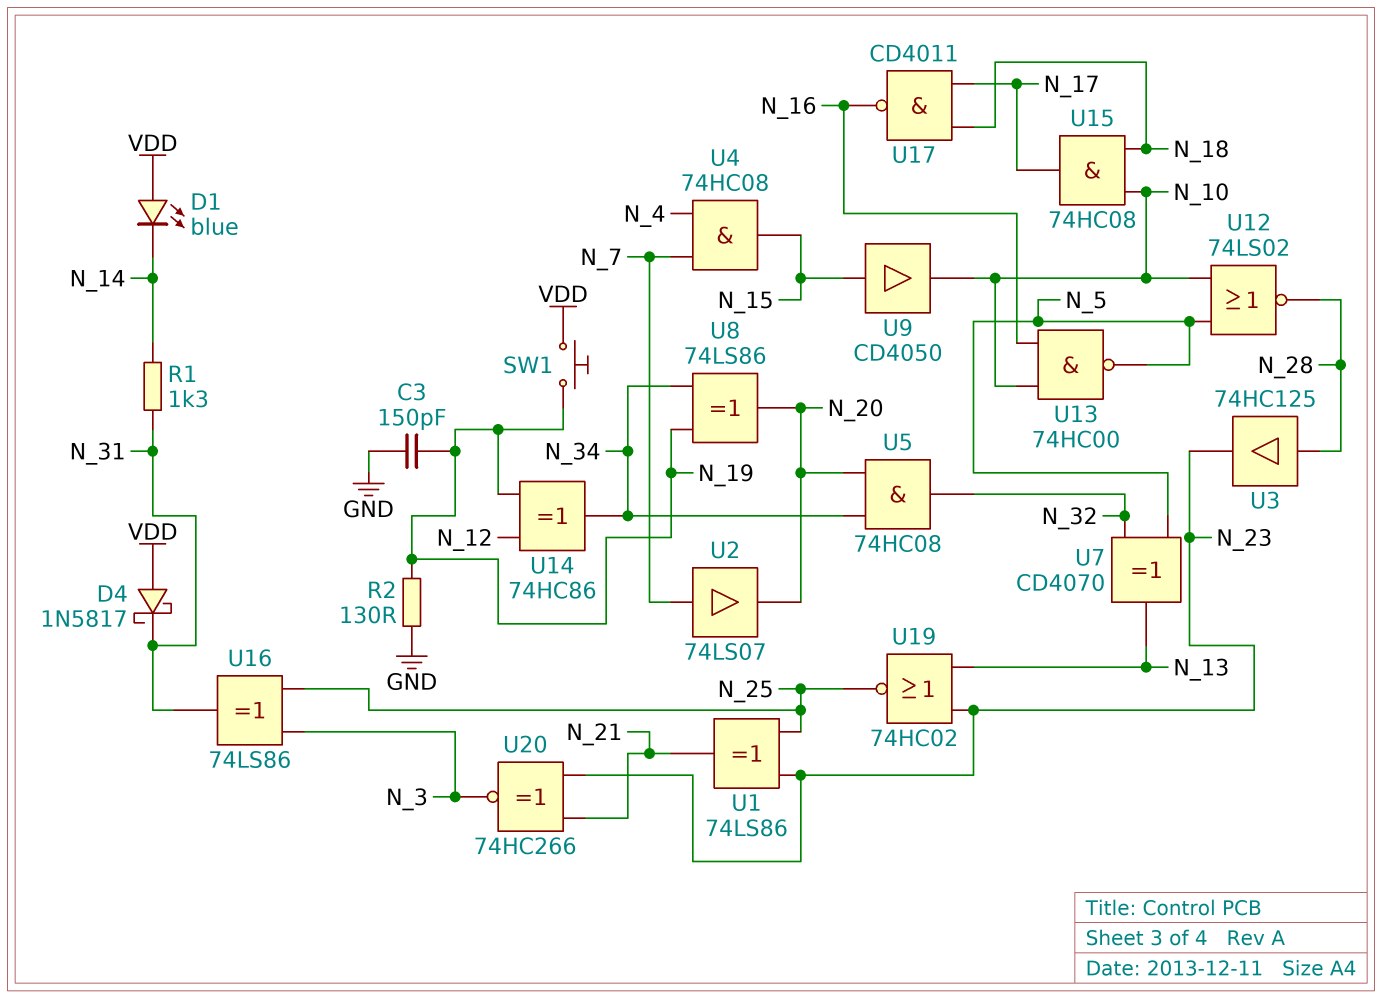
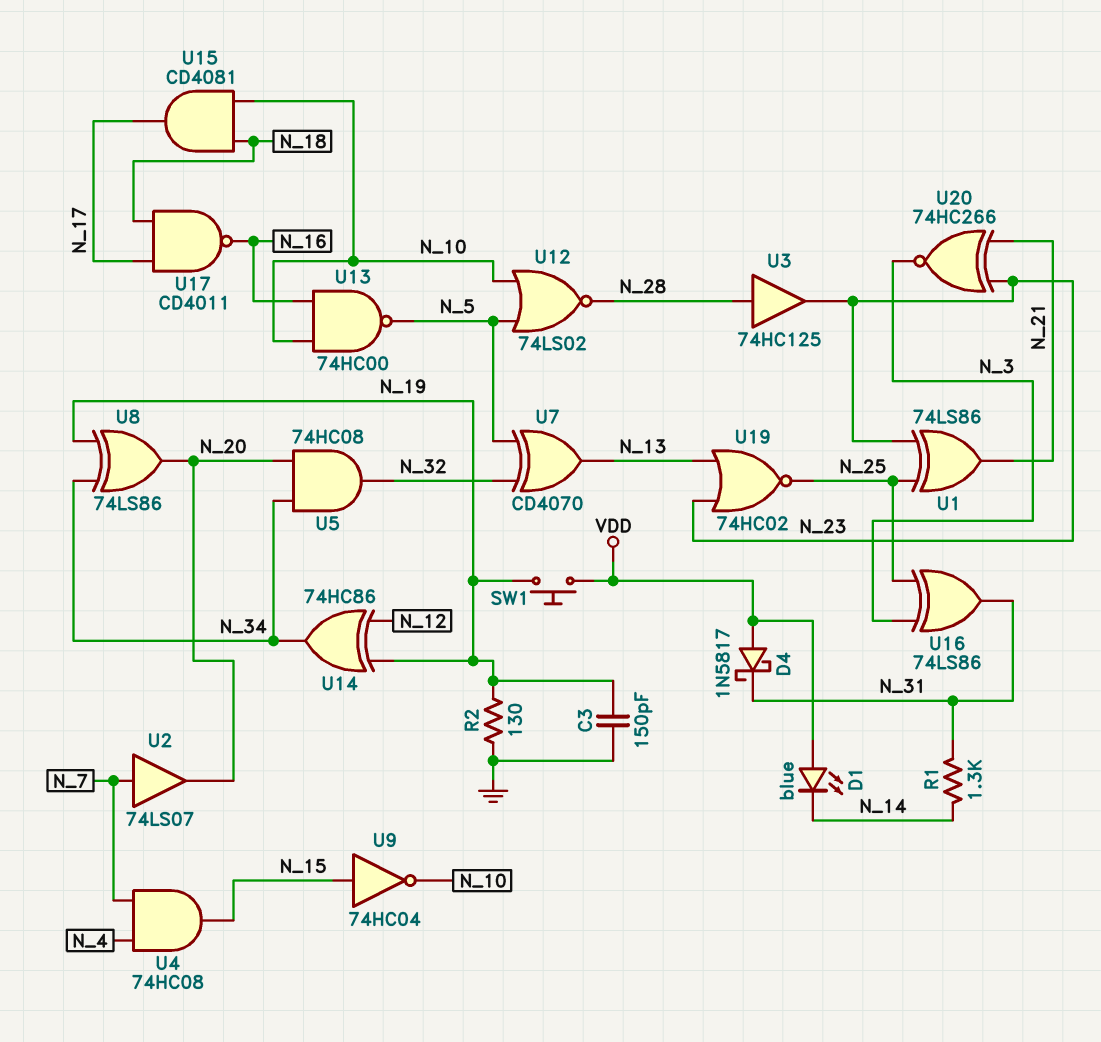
U9: buffer CD4050 (in N_15, out N_10) -> NOT 74HC04 (in N_15, out N_10)
U15: AND 74HC08 (in N_10, in N_18, out N_17) -> AND CD4081 (in N_10, in N_18, out N_17)

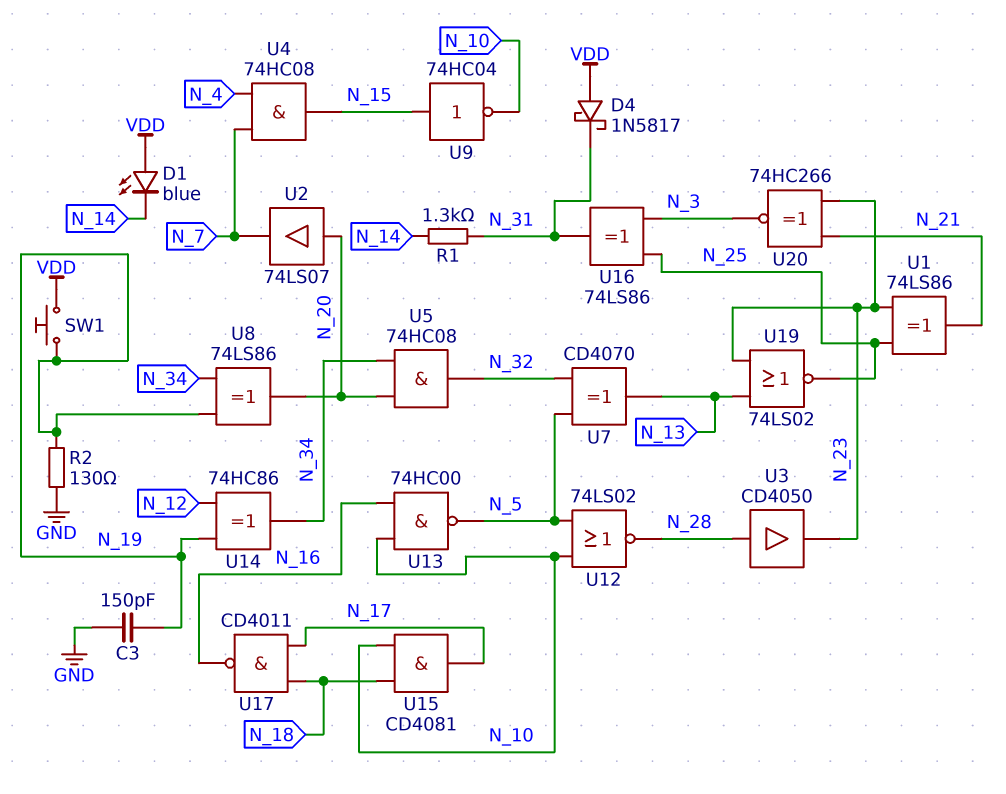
U2: buffer 74LS07 (in N_7, out N_20) -> buffer 74LS07 (in N_20, out N_7)
U3: buffer 74HC125 (in N_28, out N_23) -> buffer CD4050 (in N_28, out N_23)
U19: NOR 74HC02 (in N_13, in N_23, out N_25) -> NOR 74LS02 (in N_13, in N_23, out N_25)

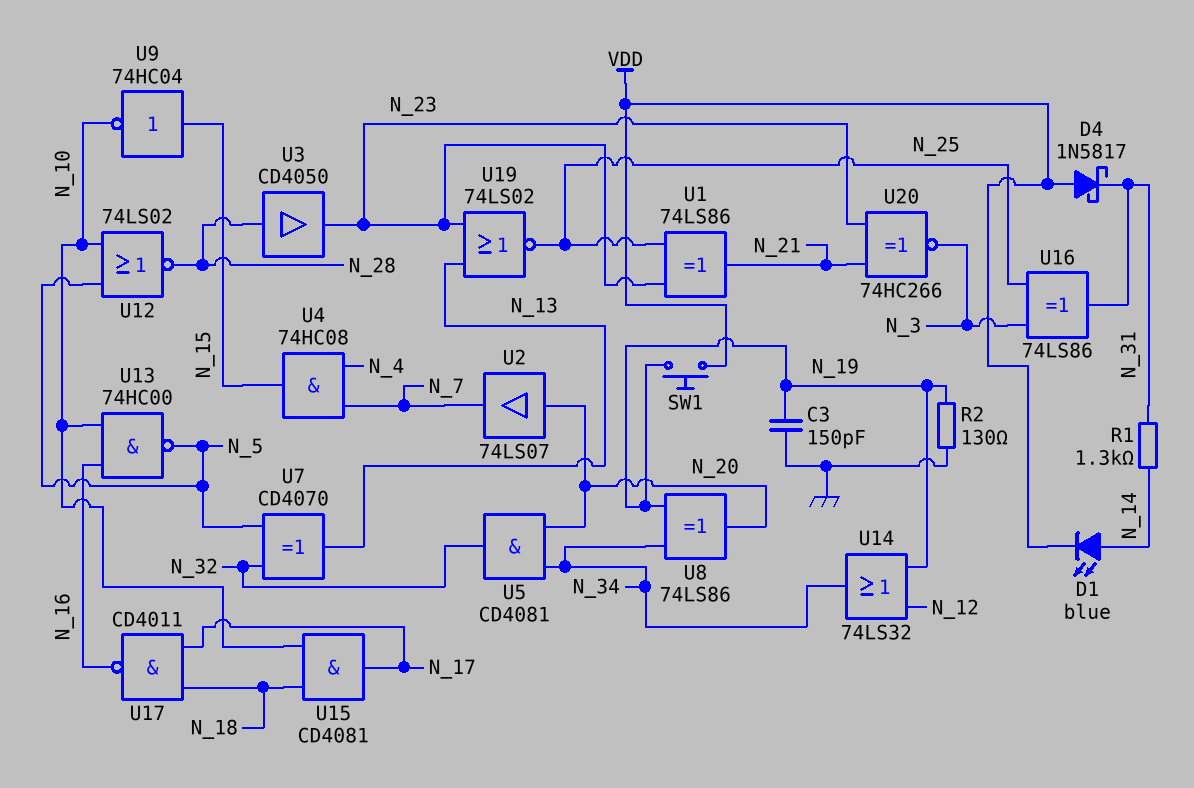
D1: LED blue (A VDD, K N_14) -> LED blue (A N_14, K VDD)
U5: AND 74HC08 (in N_20, in N_34, out N_32) -> AND CD4081 (in N_20, in N_34, out N_32)
U14: XOR 74HC86 (in N_12, in N_19, out N_34) -> OR 74LS32 (in N_12, in N_19, out N_34)

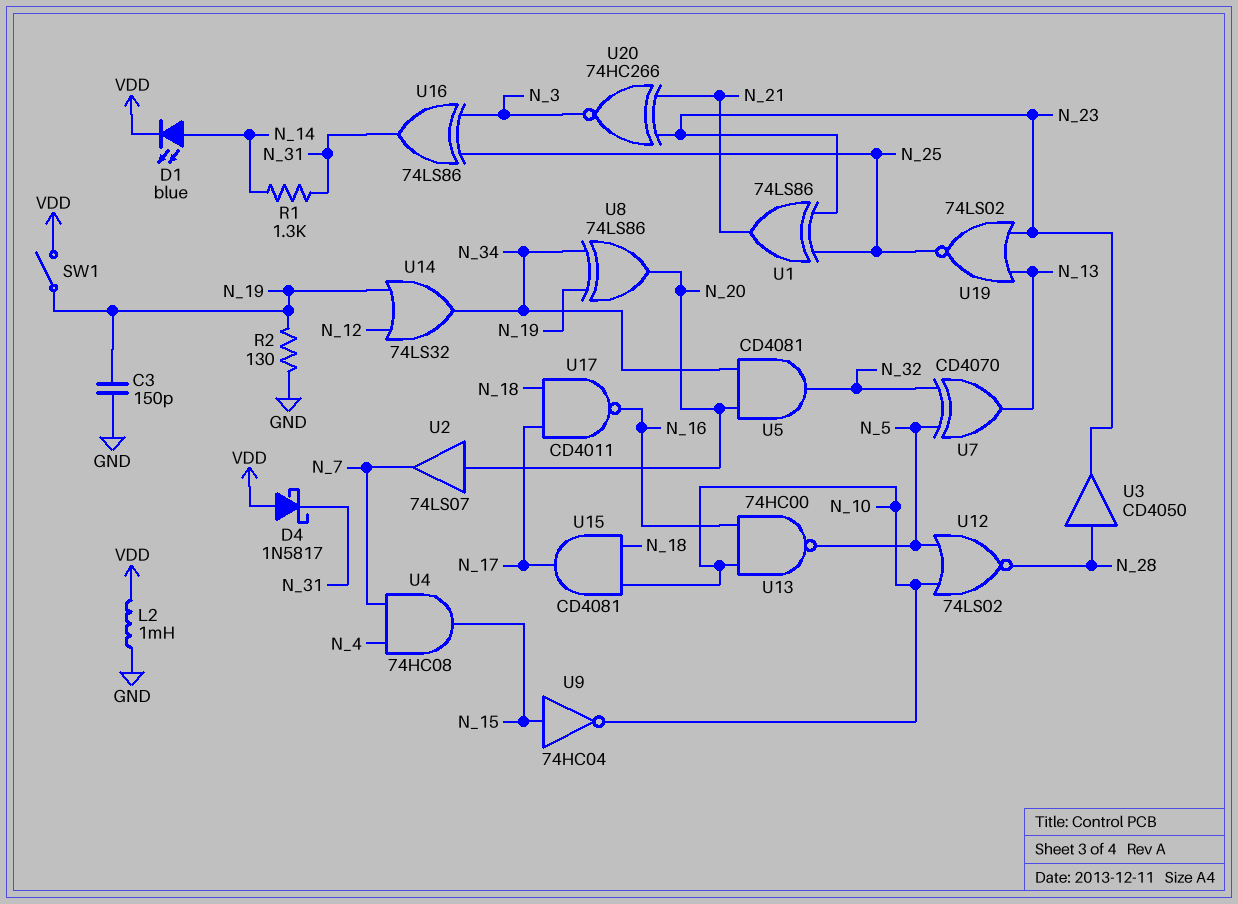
L2: none -> 1mH (GND, VDD)
SW1: button (N_19, VDD) -> switch (N_19, VDD)

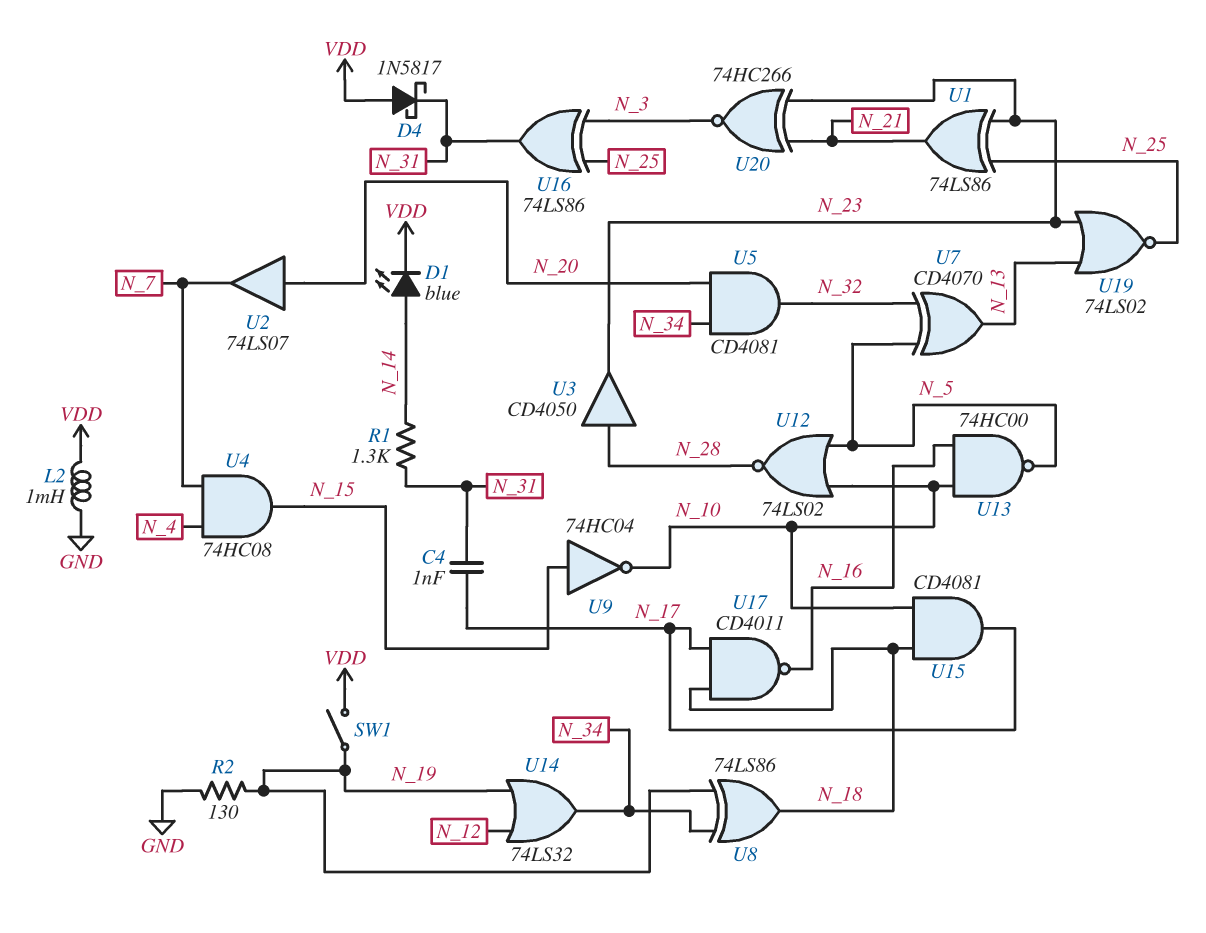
C3: 150pF (GND, N_19) -> none
C4: none -> 1nF (N_17, N_31)
U8: XOR 74LS86 (in N_19, in N_34, out N_20) -> XOR 74LS86 (in N_19, in N_34, out N_18)

